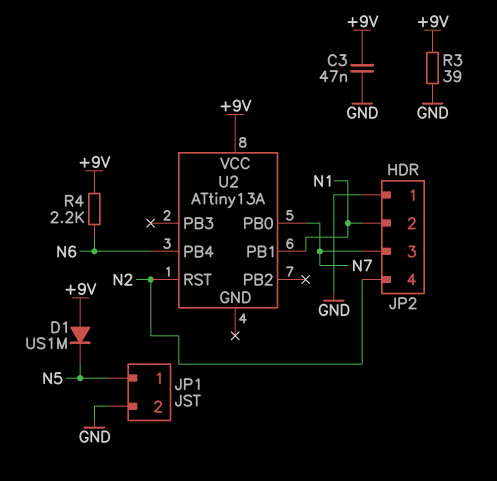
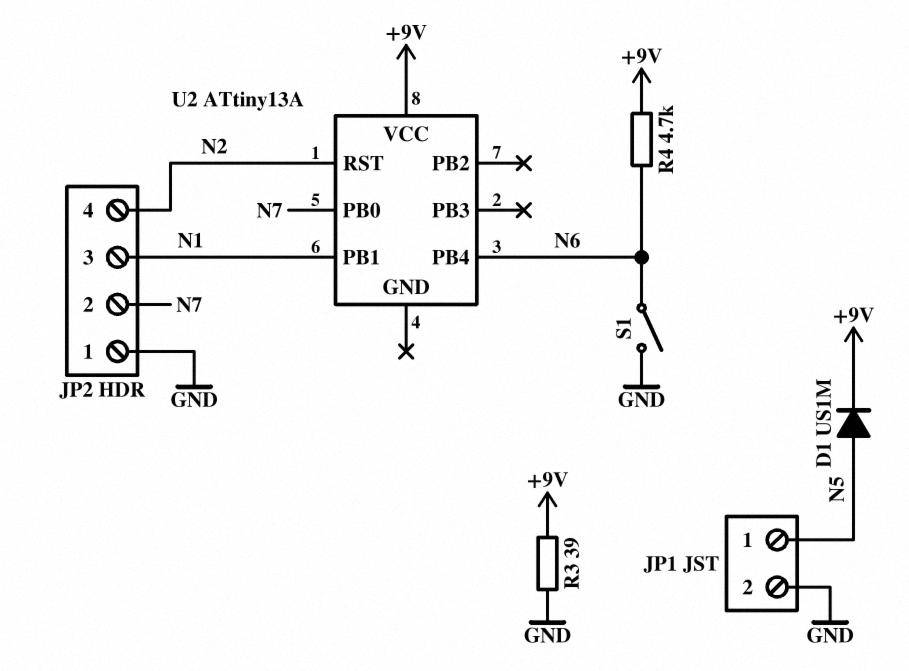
C3: 47nF (+9V, GND) -> none
D1: diode US1M (A +9V, K N5) -> diode US1M (A N5, K +9V)
JP2 pin 2: N1 -> N7
JP2 pin 3: N7 -> N1
R4: 2.2k (+9V, N6) -> 4.7k (+9V, N6)
S1: none -> switch (GND, N6)

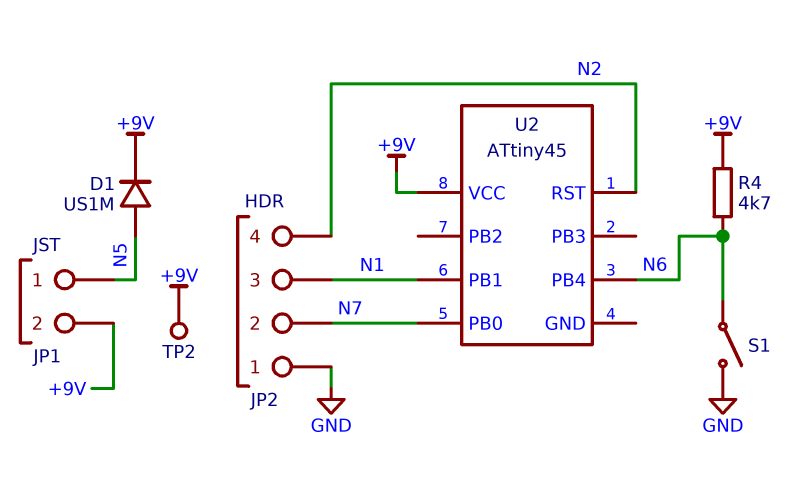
JP1 pin 2: GND -> +9V
R3: 39 (+9V, GND) -> none
TP2: none -> test point (+9V)
U2: ATtiny13A -> ATtiny45

